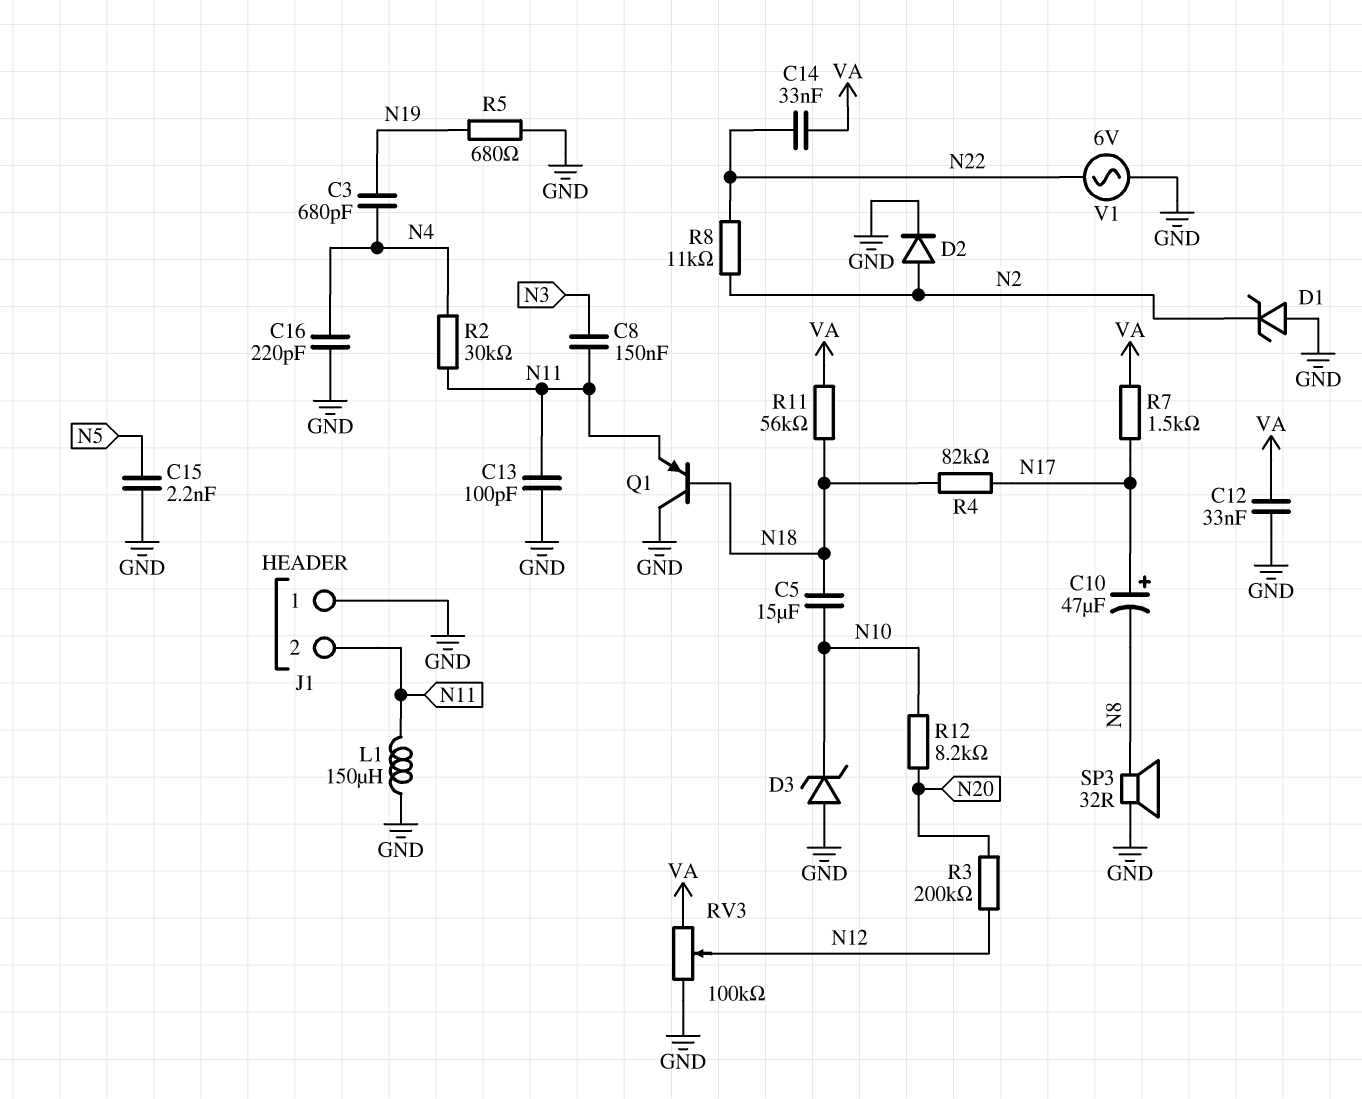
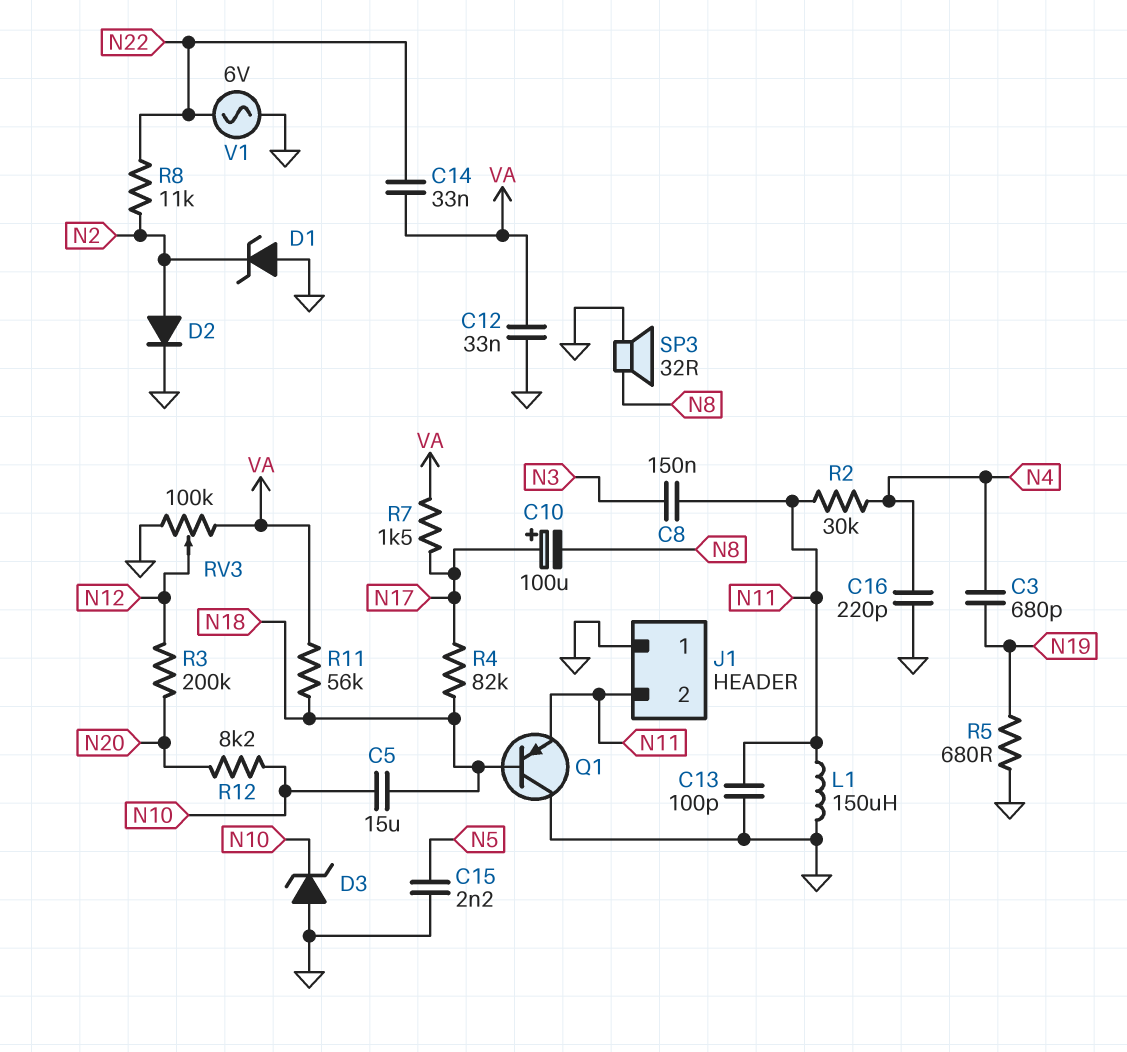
C10: 47uF (plus N17, minus N8) -> 100uF (plus N17, minus N8)

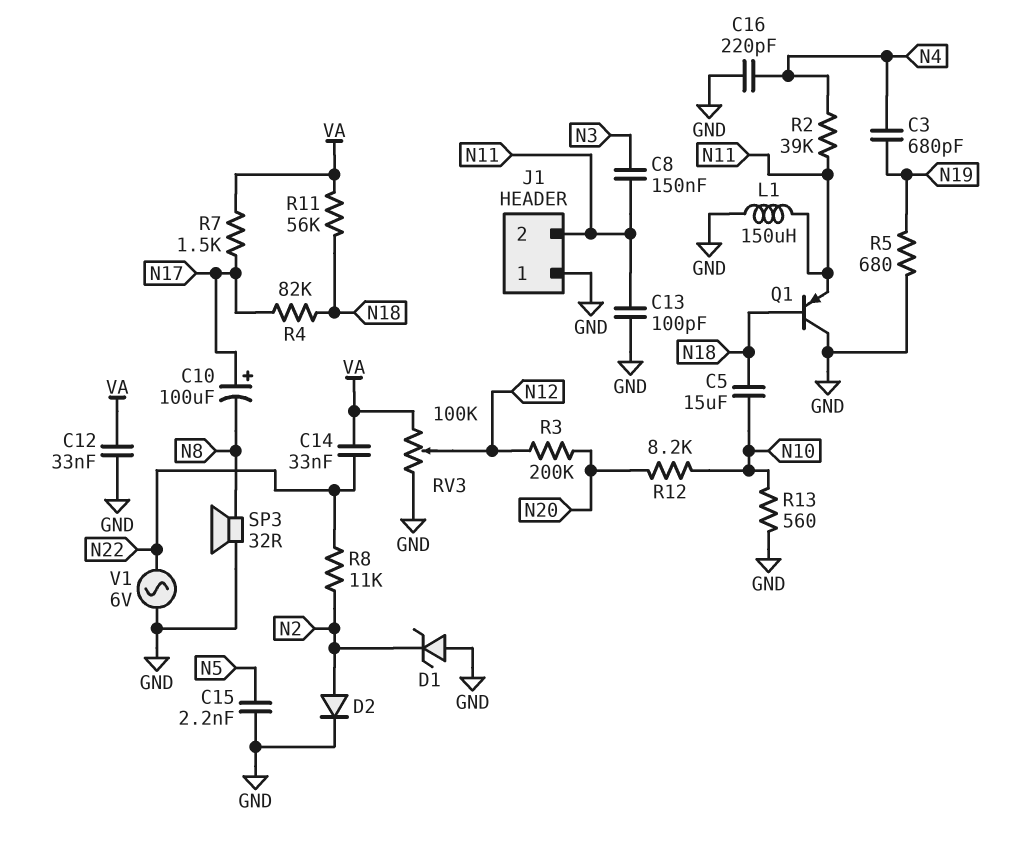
D3: zener (A GND, K N10) -> none
R2: 30k (N4, N11) -> 39k (N4, N11)
R13: none -> 560 (GND, N10)

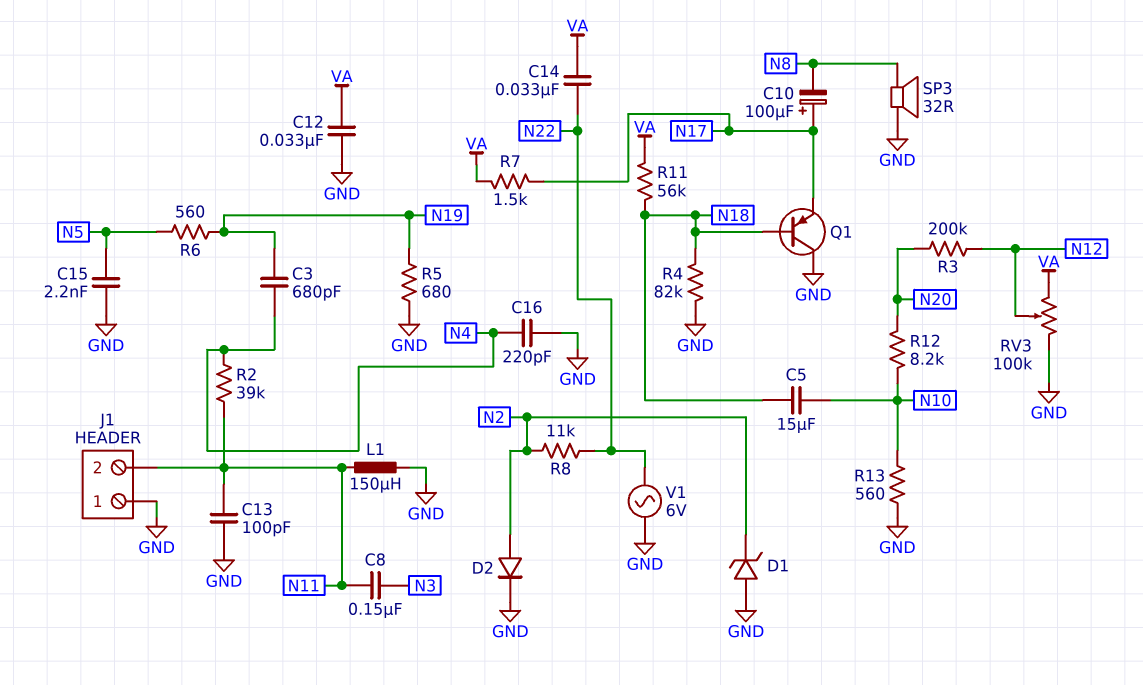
Q1: PNP (B N18, C GND, E N11) -> PNP (B N18, C GND, E N17)
R4: 82k (N17, N18) -> 82k (GND, N18)
R6: none -> 560 (N5, N19)

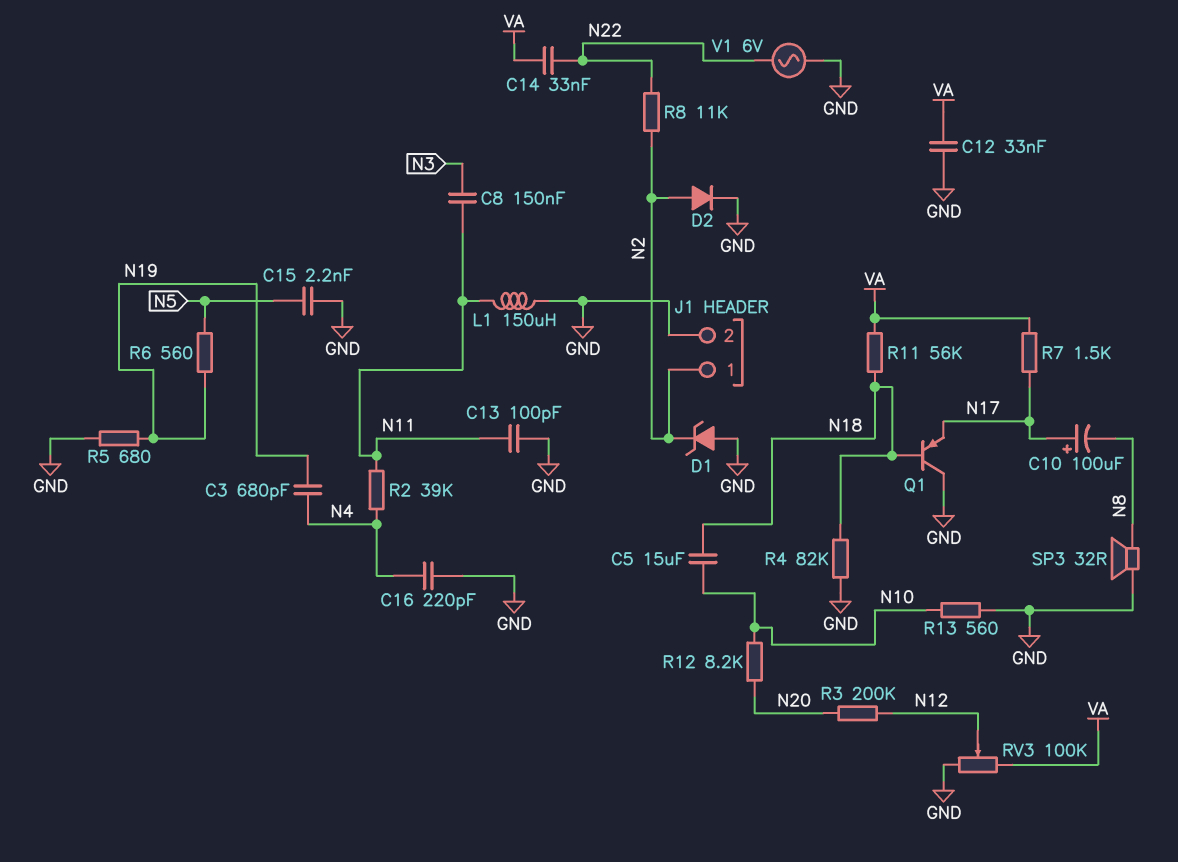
J1 pin 1: GND -> N2
J1 pin 2: N11 -> GND

